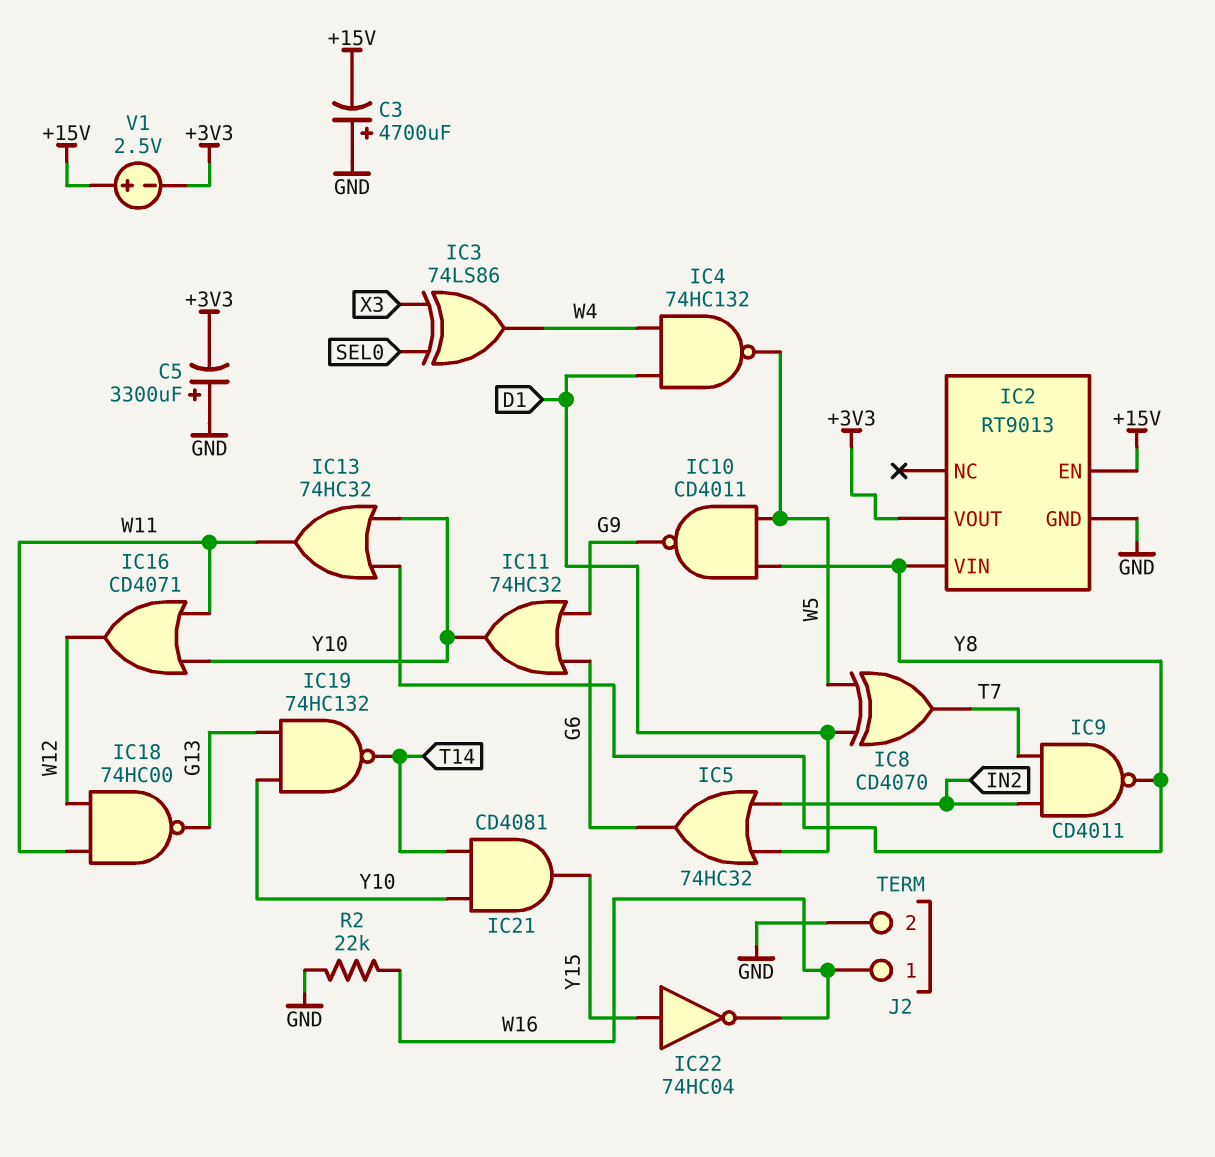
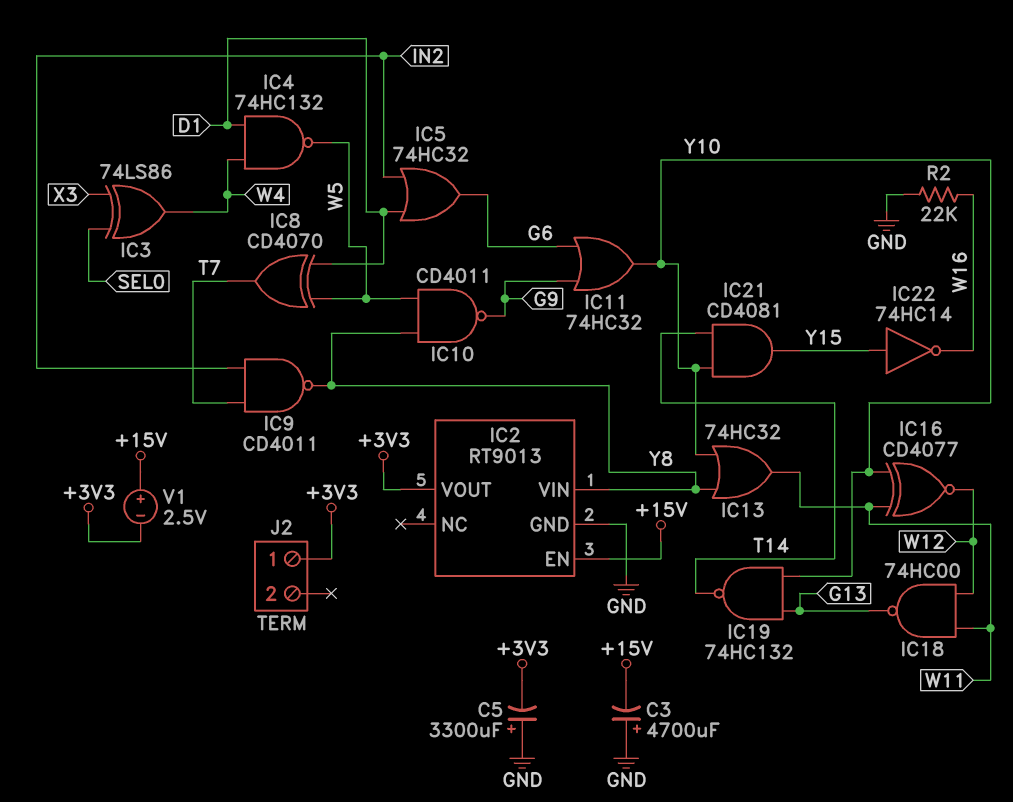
IC16: OR CD4071 (in W11, in Y10, out W12) -> XNOR CD4077 (in W11, in Y10, out W12)
IC22: NOT 74HC04 (in Y15, out W16) -> NOT 74HC14 (in Y15, out W16)
J2 pin 1: W16 -> +3V3
J2 pin 2: GND -> none

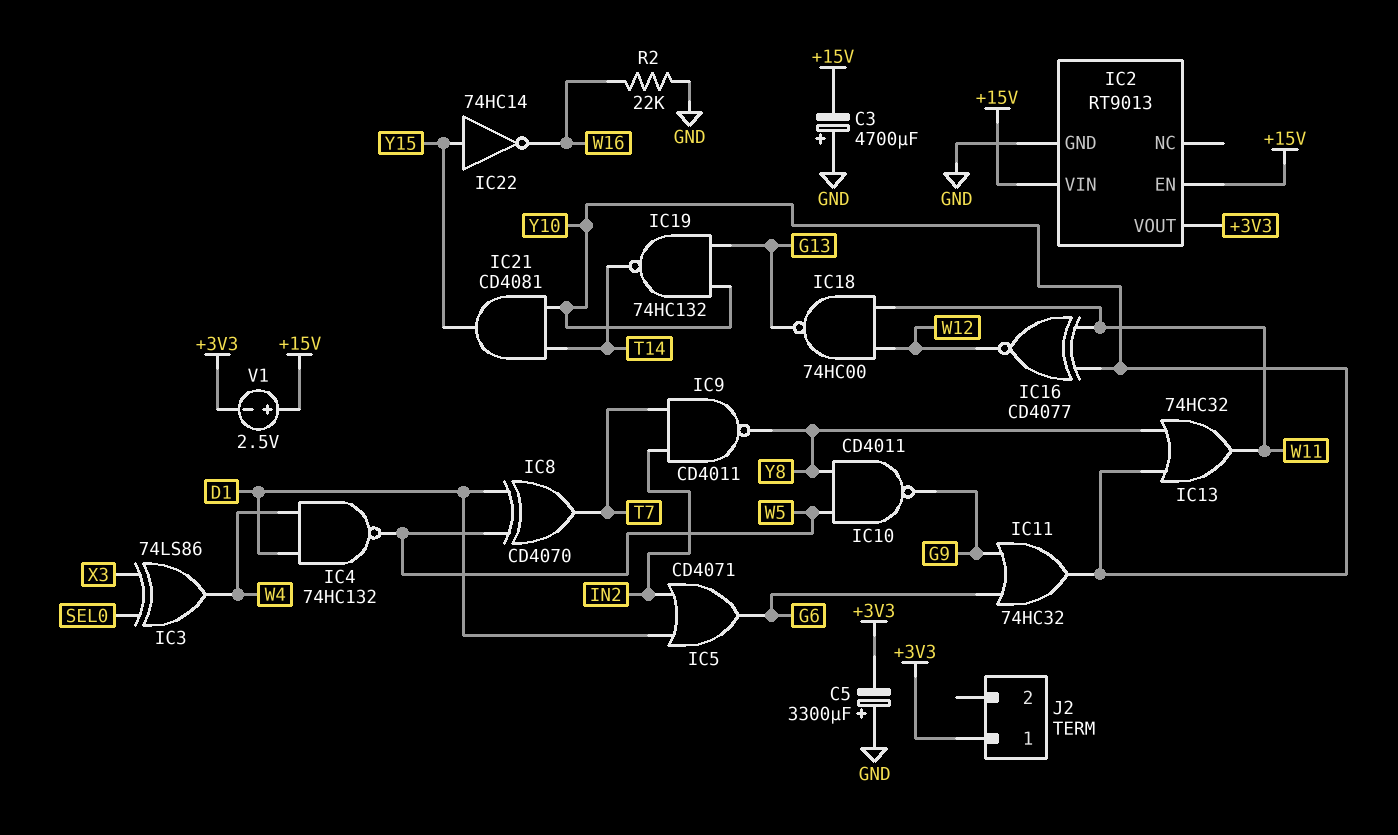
IC2 pin VIN: Y8 -> +15V
IC5: OR 74HC32 (in D1, in IN2, out G6) -> OR CD4071 (in D1, in IN2, out G6)

